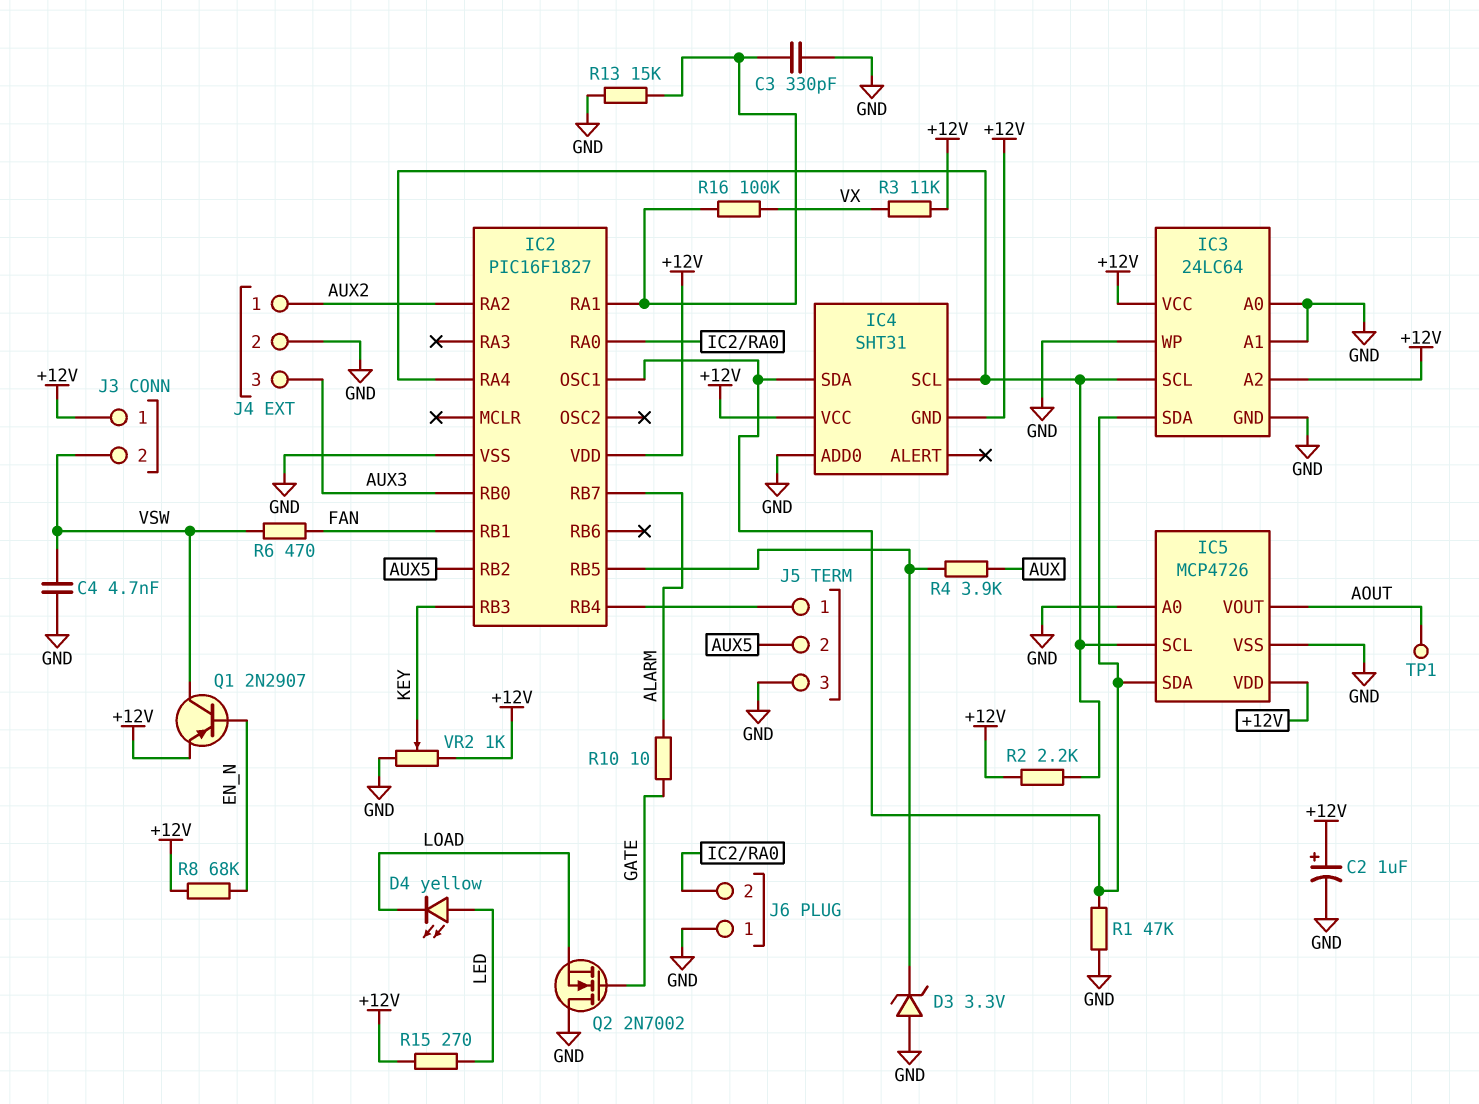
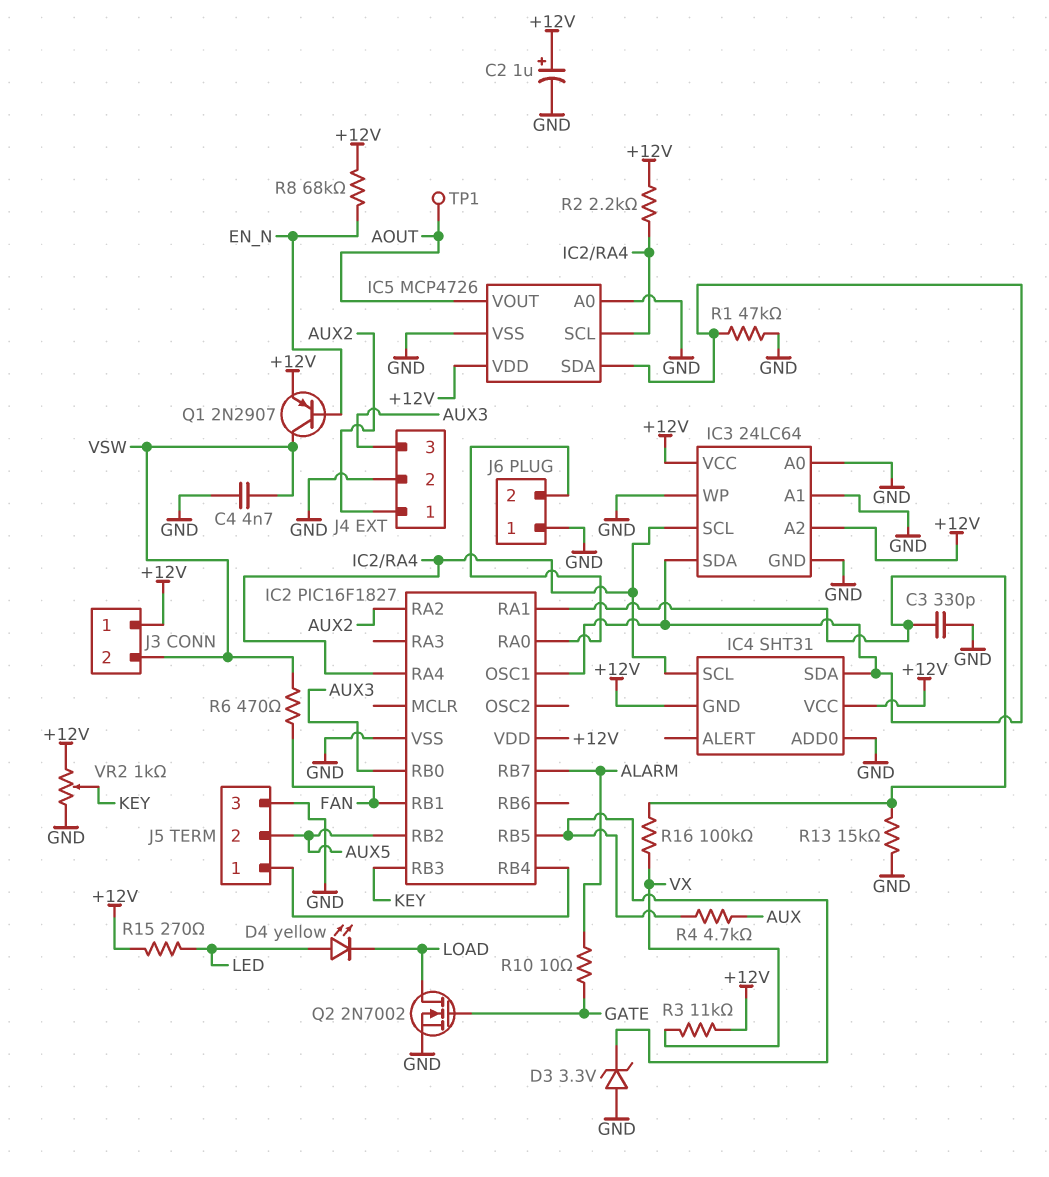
Q2: NMOS 2N7002 (G GATE, D GND, S LOAD) -> NMOS 2N7002 (G GATE, D LOAD, S GND)
R4: 3.9k (AUX, IC2/RB5) -> 4.7k (AUX, IC2/RB5)

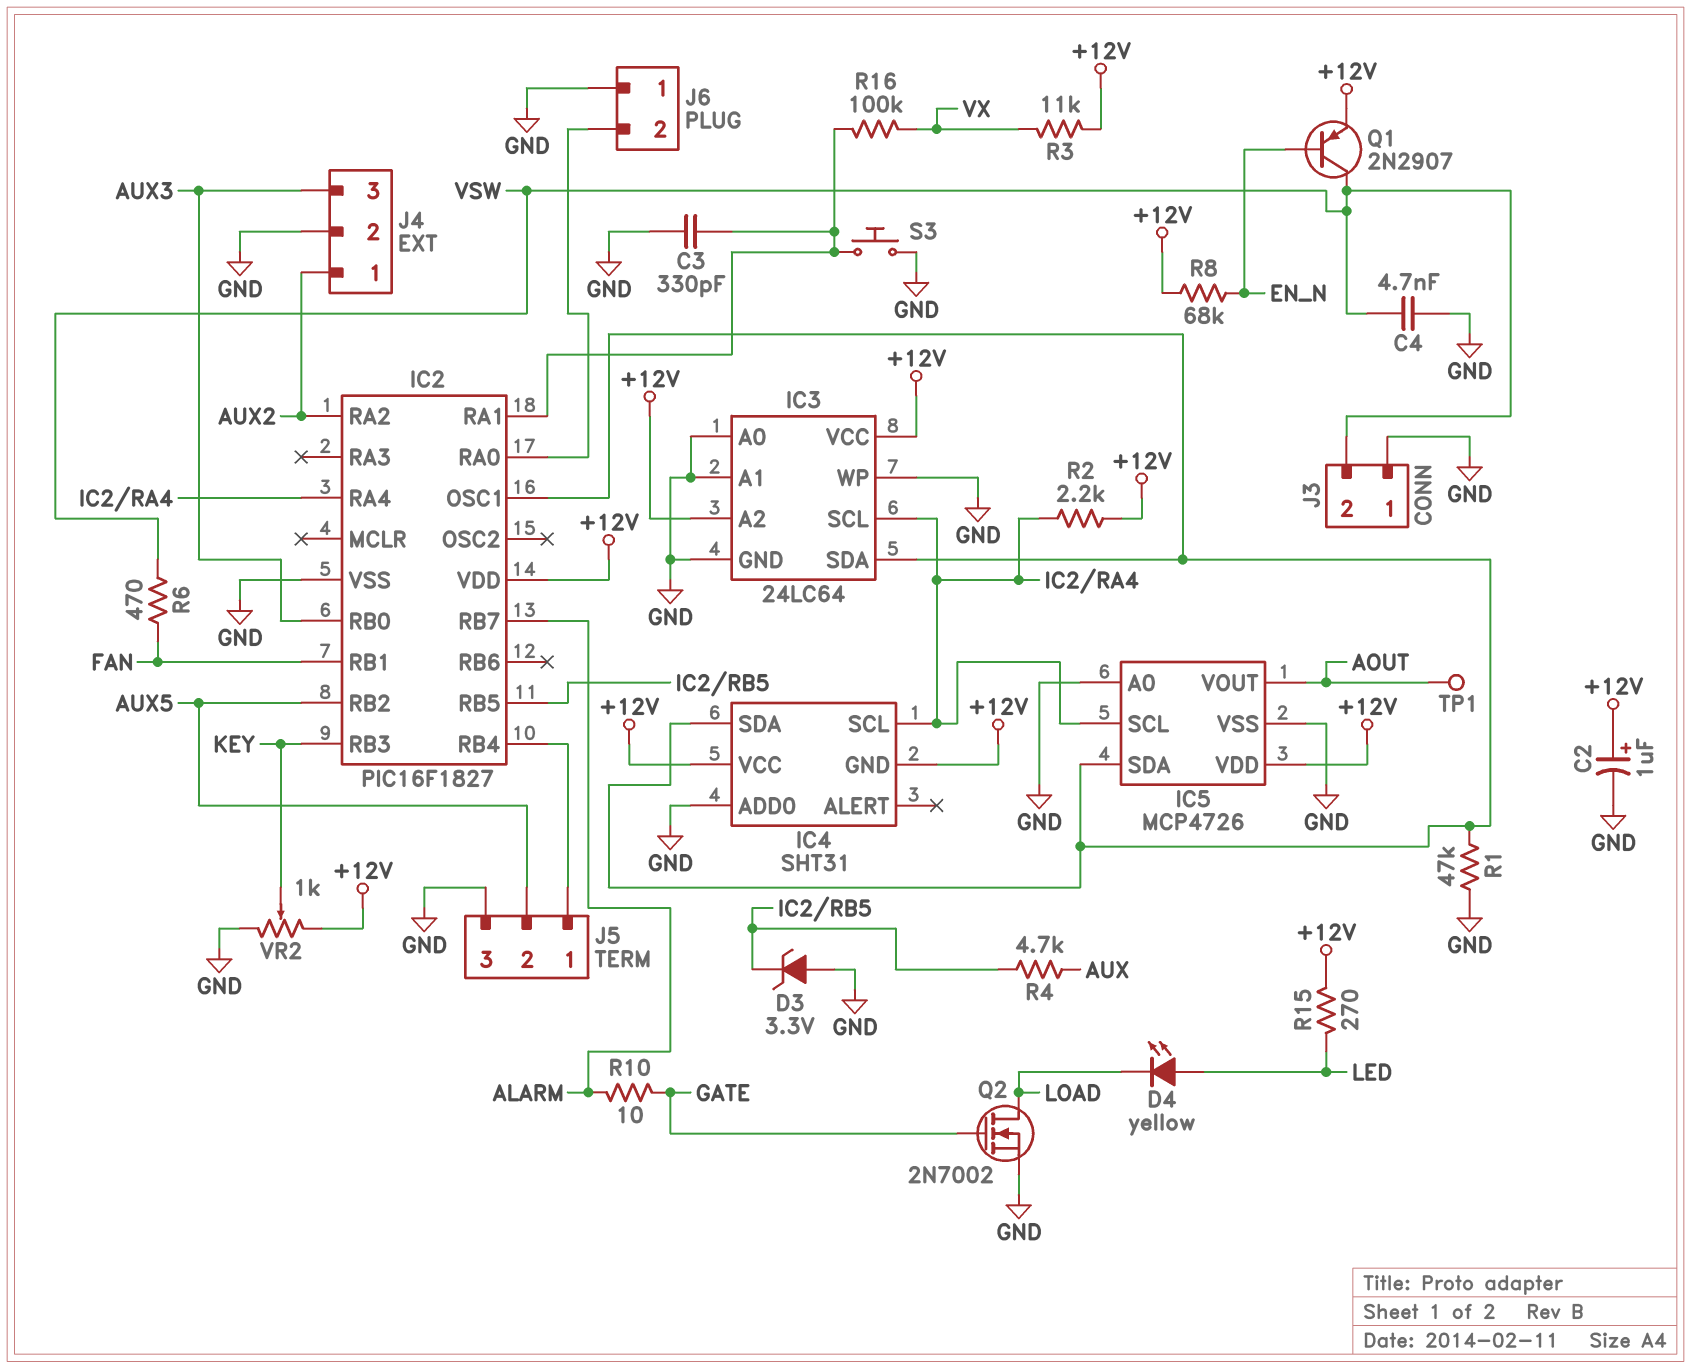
J3 pin 1: +12V -> GND
R13: 15k (GND, IC2/RA1) -> none
S3: none -> button (GND, IC2/RA1)

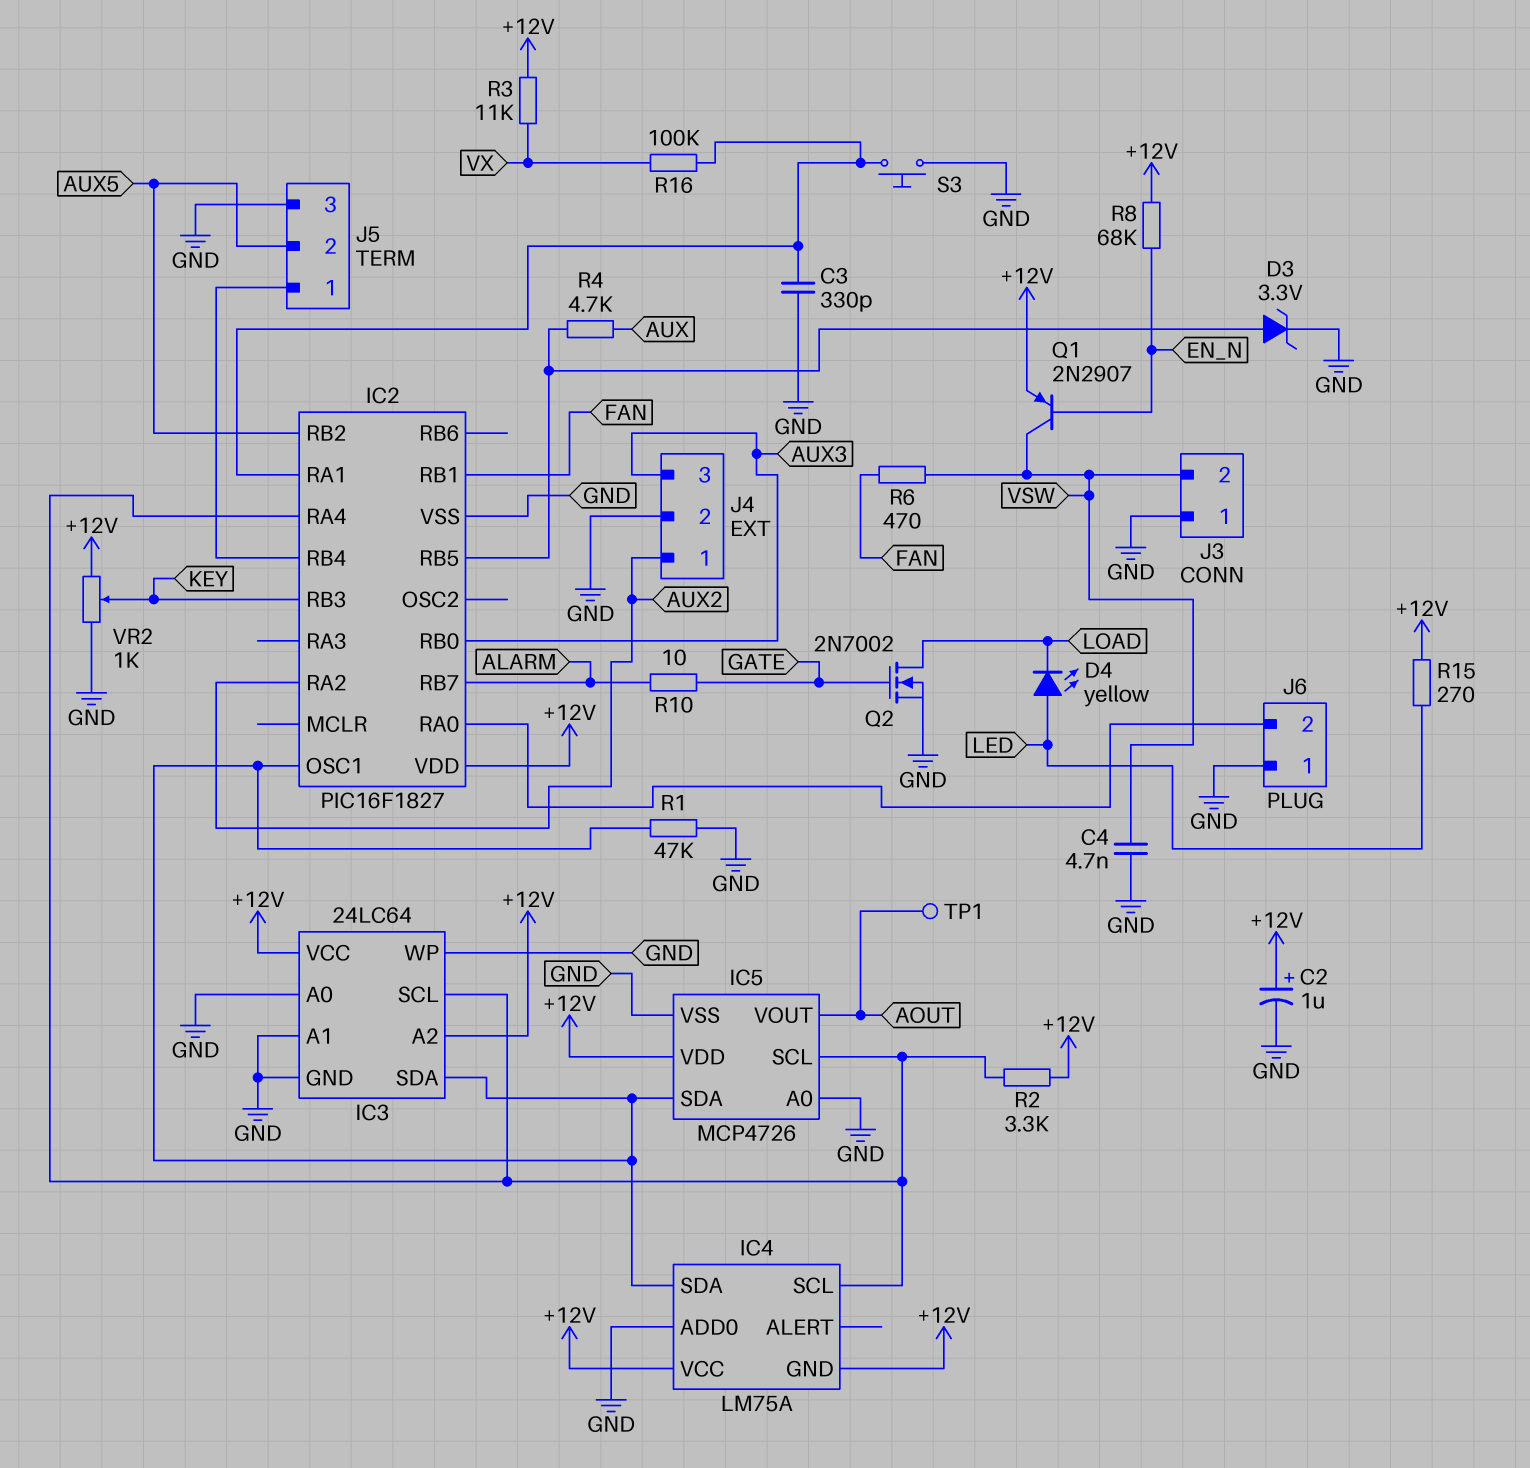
D3: zener 3.3V (A GND, K IC2/RB5) -> zener 3.3V (A IC2/RB5, K GND)
IC4: SHT31 -> LM75A
R2: 2.2k (+12V, IC2/RA4) -> 3.3k (+12V, IC2/RA4)

